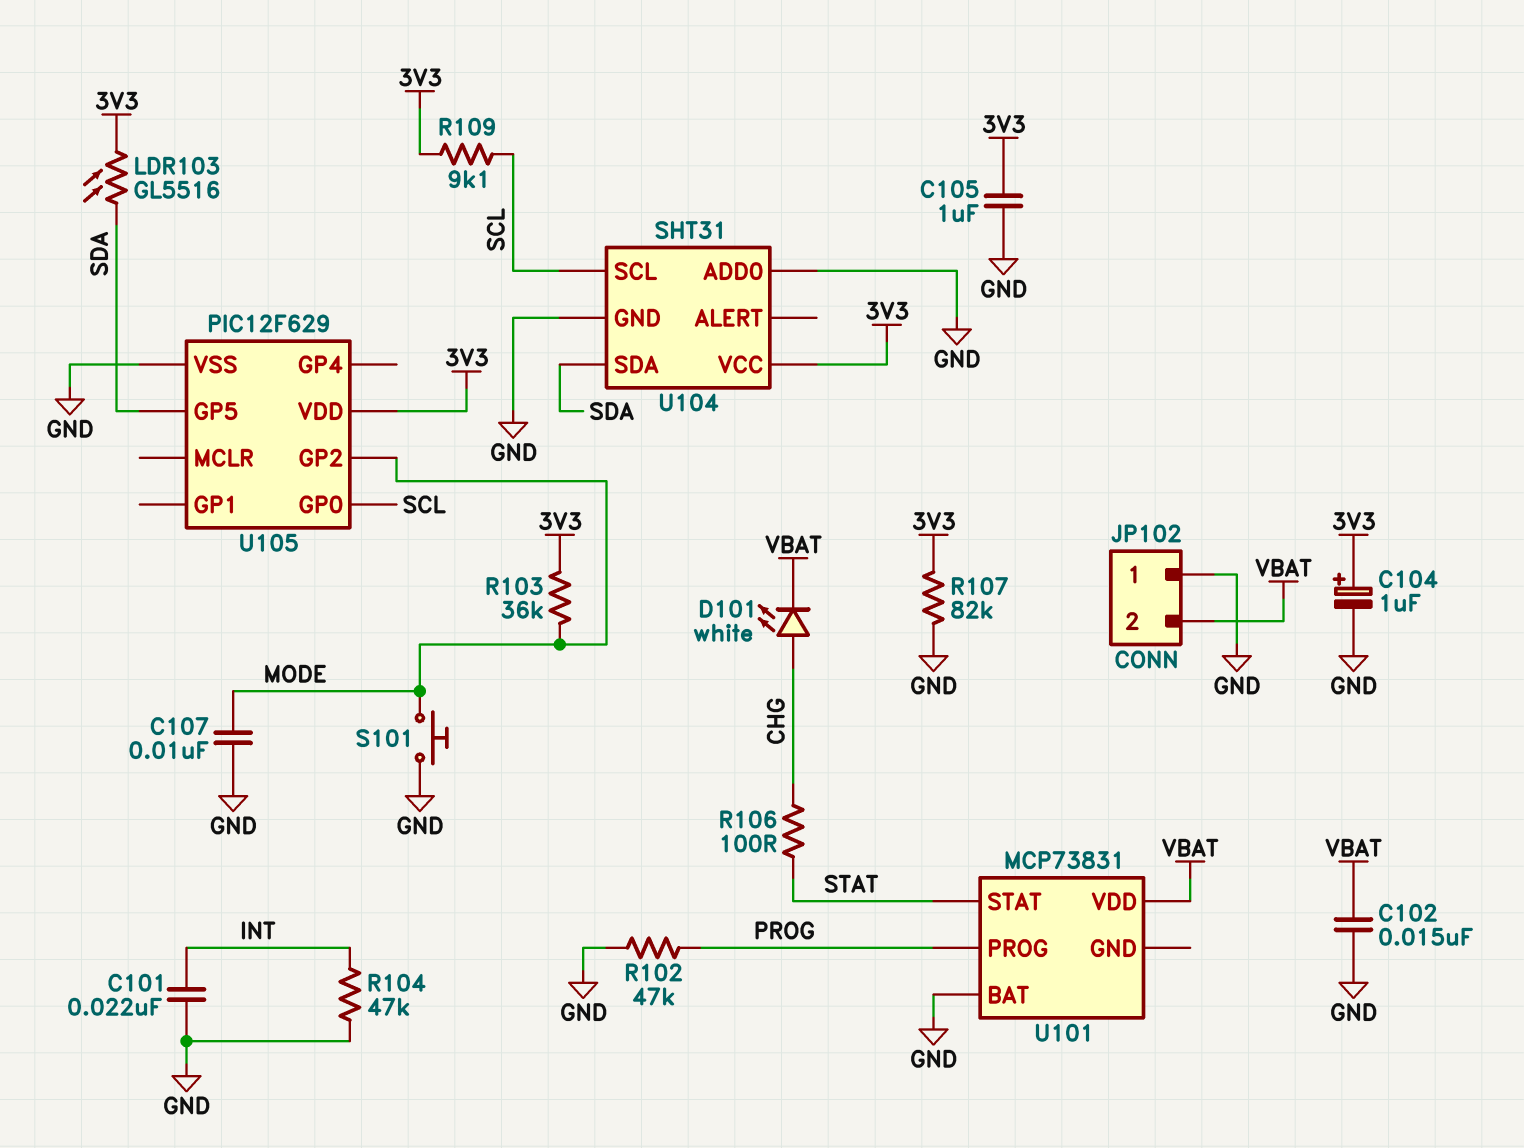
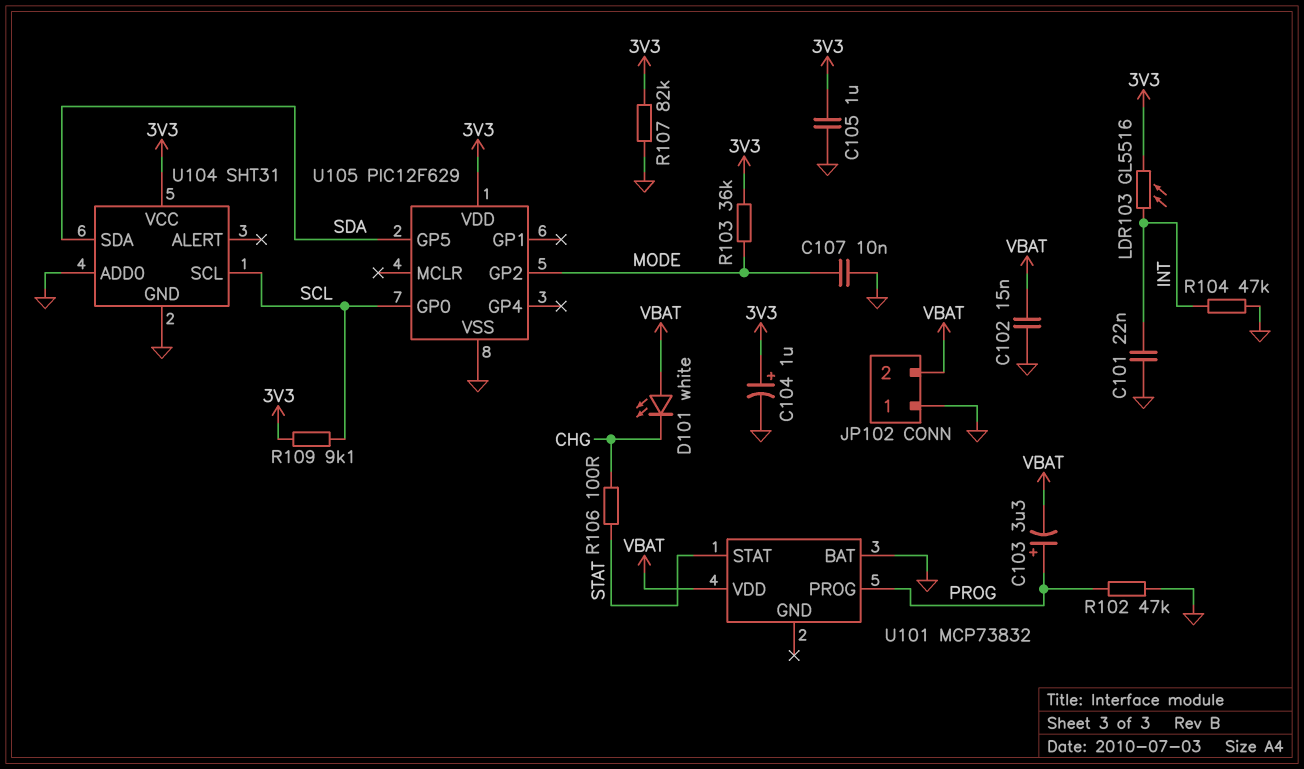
C103: none -> 3.3uF (plus PROG, minus VBAT)
D101: LED white (A CHG, K VBAT) -> LED white (A VBAT, K CHG)
LDR103: GL5516 (3V3, SDA) -> GL5516 (3V3, INT)
S101: button (GND, MODE) -> none
U101: MCP73831 -> MCP73832

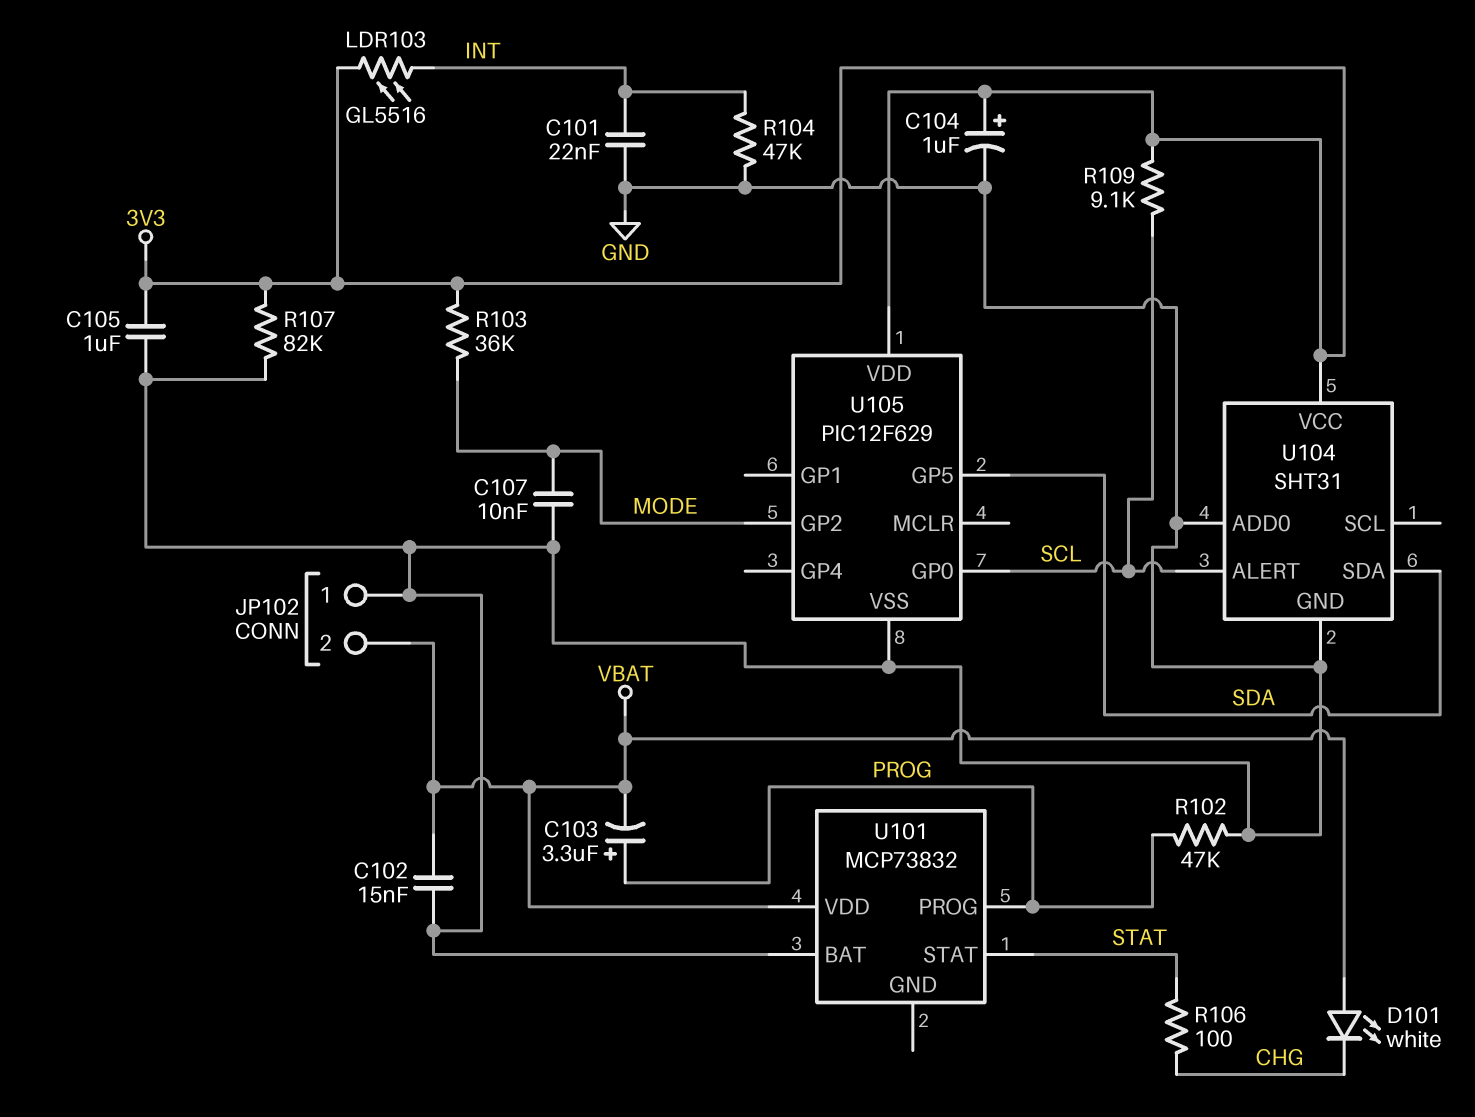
U104 pin ALERT: none -> SCL
U104 pin SCL: SCL -> none

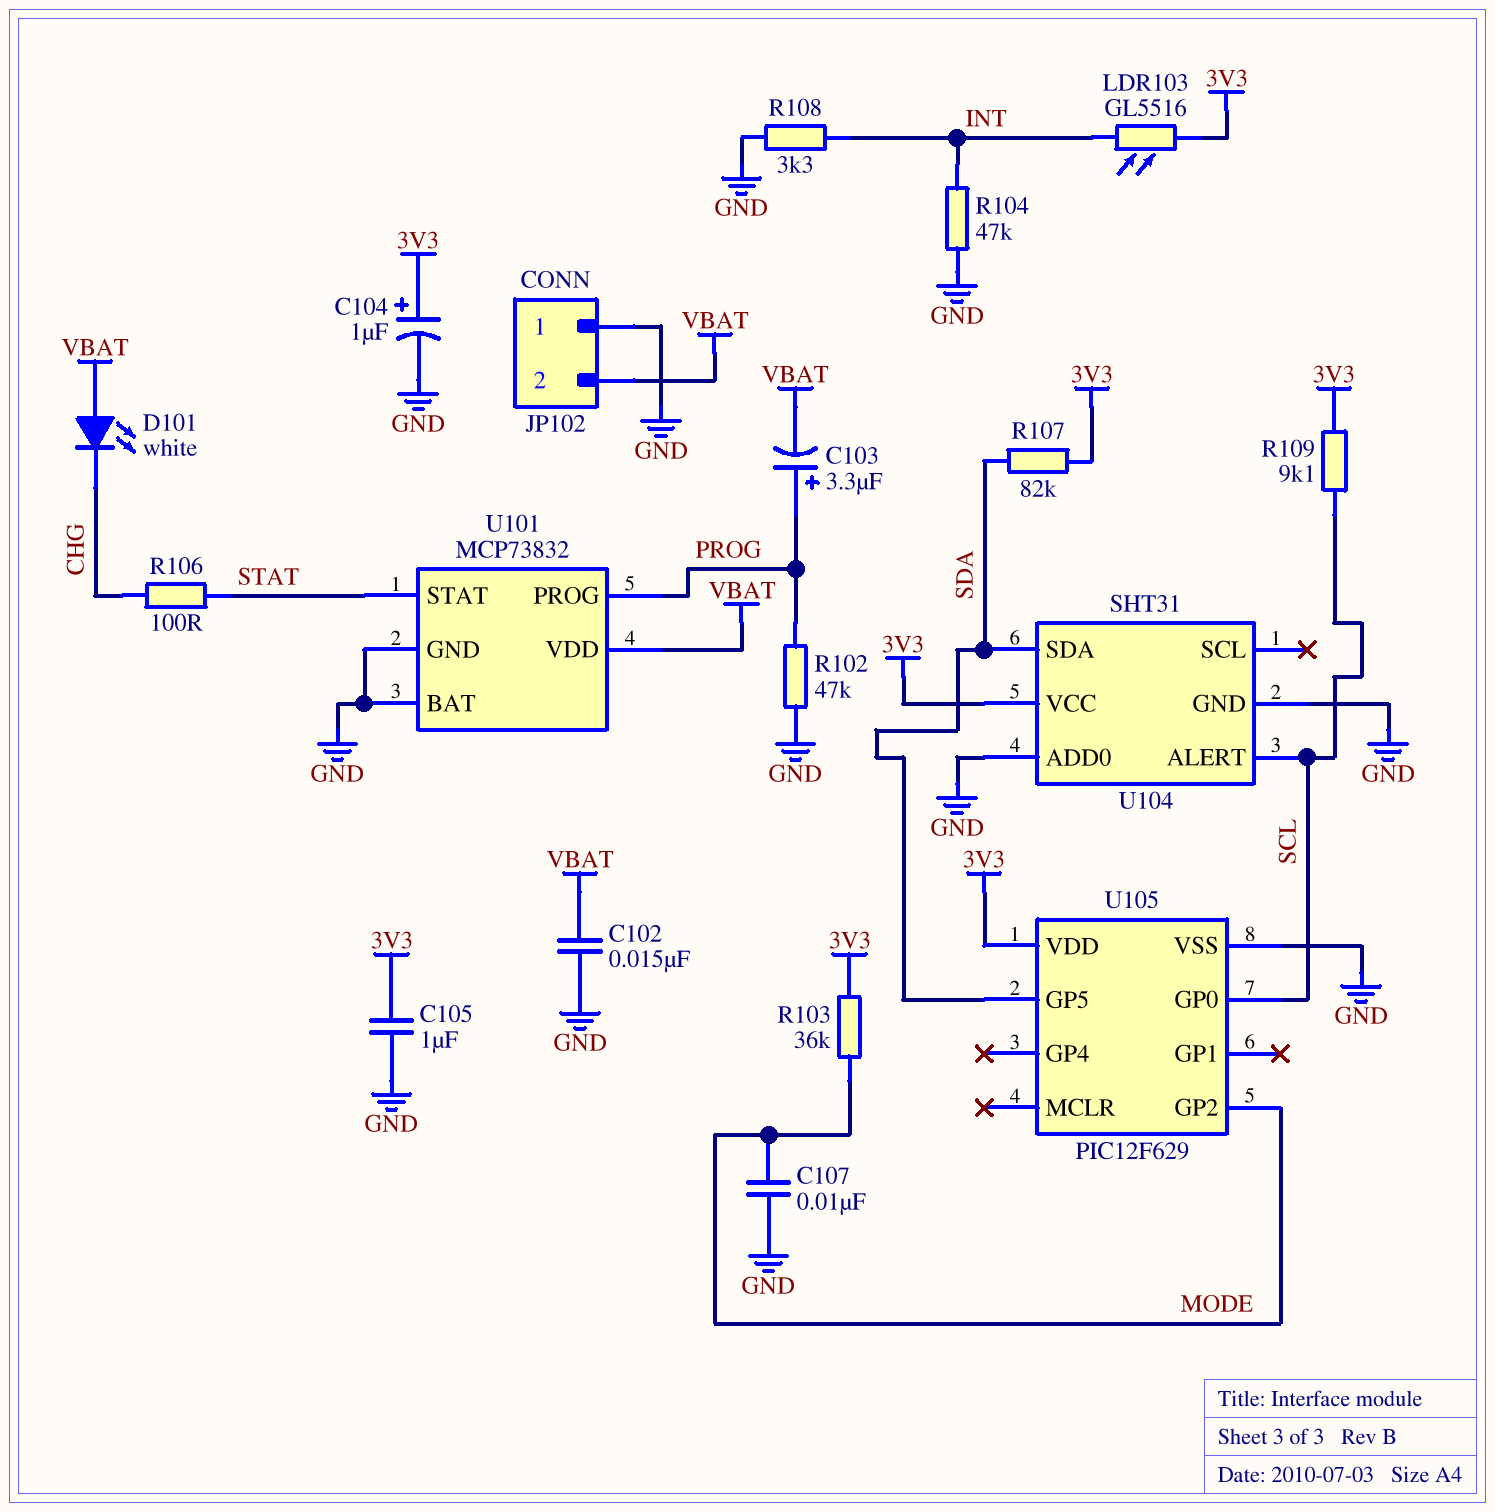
C101: 22nF (GND, INT) -> none
R107: 82k (3V3, GND) -> 82k (3V3, SDA)
R108: none -> 3.3k (GND, INT)
U101 pin GND: none -> GND

